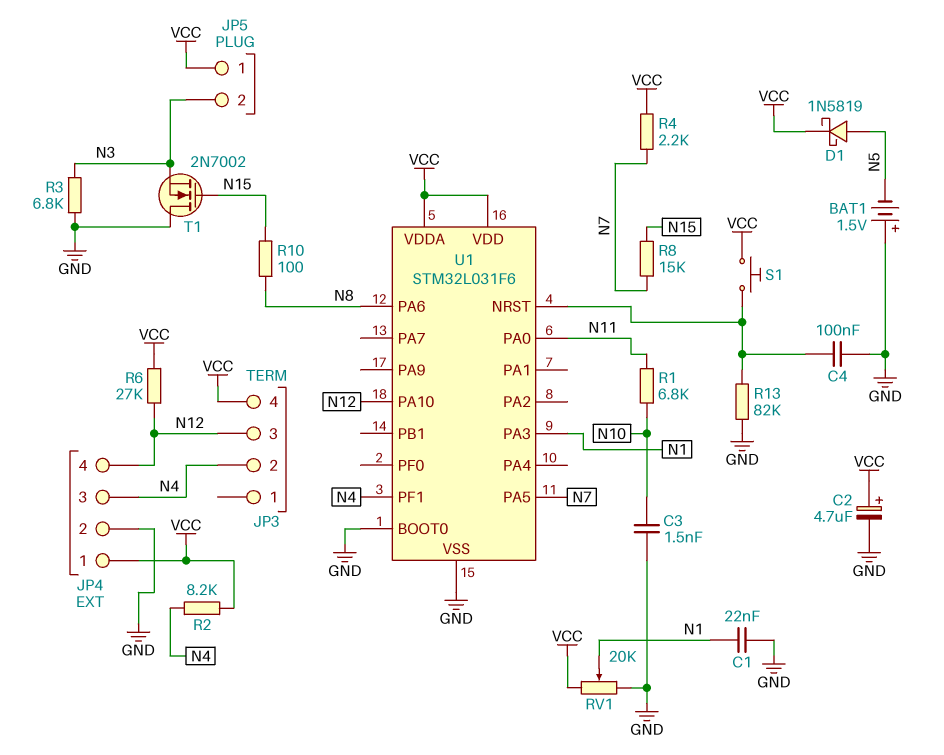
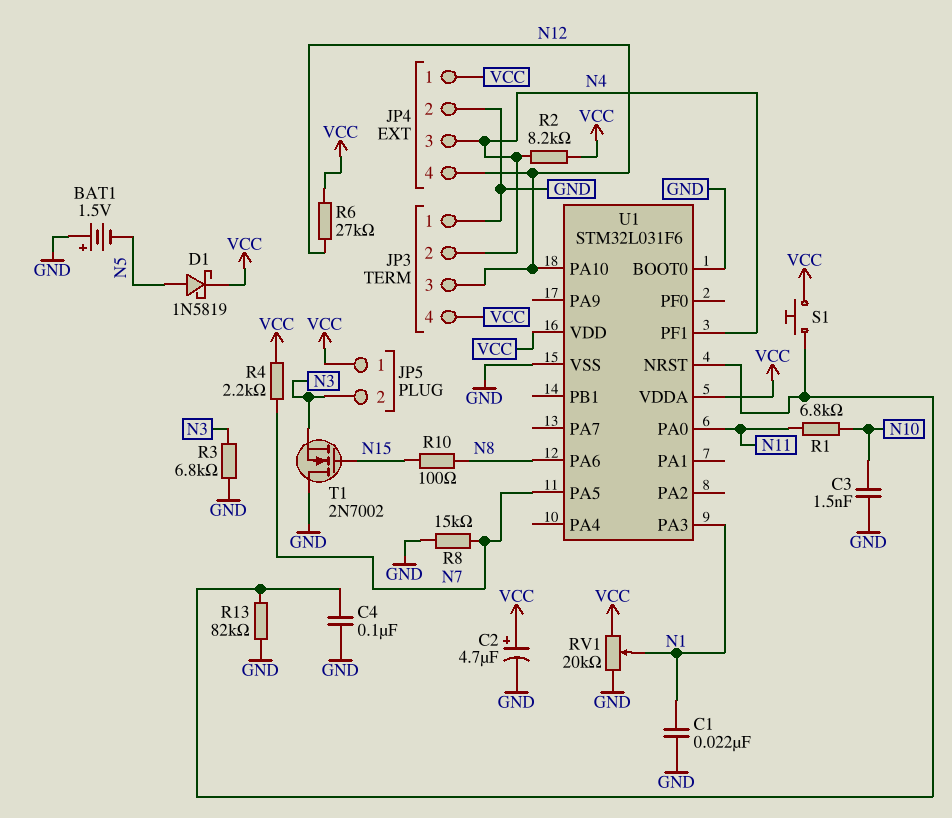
JP3 pin 1: none -> GND
R8: 15k (N7, N15) -> 15k (GND, N7)

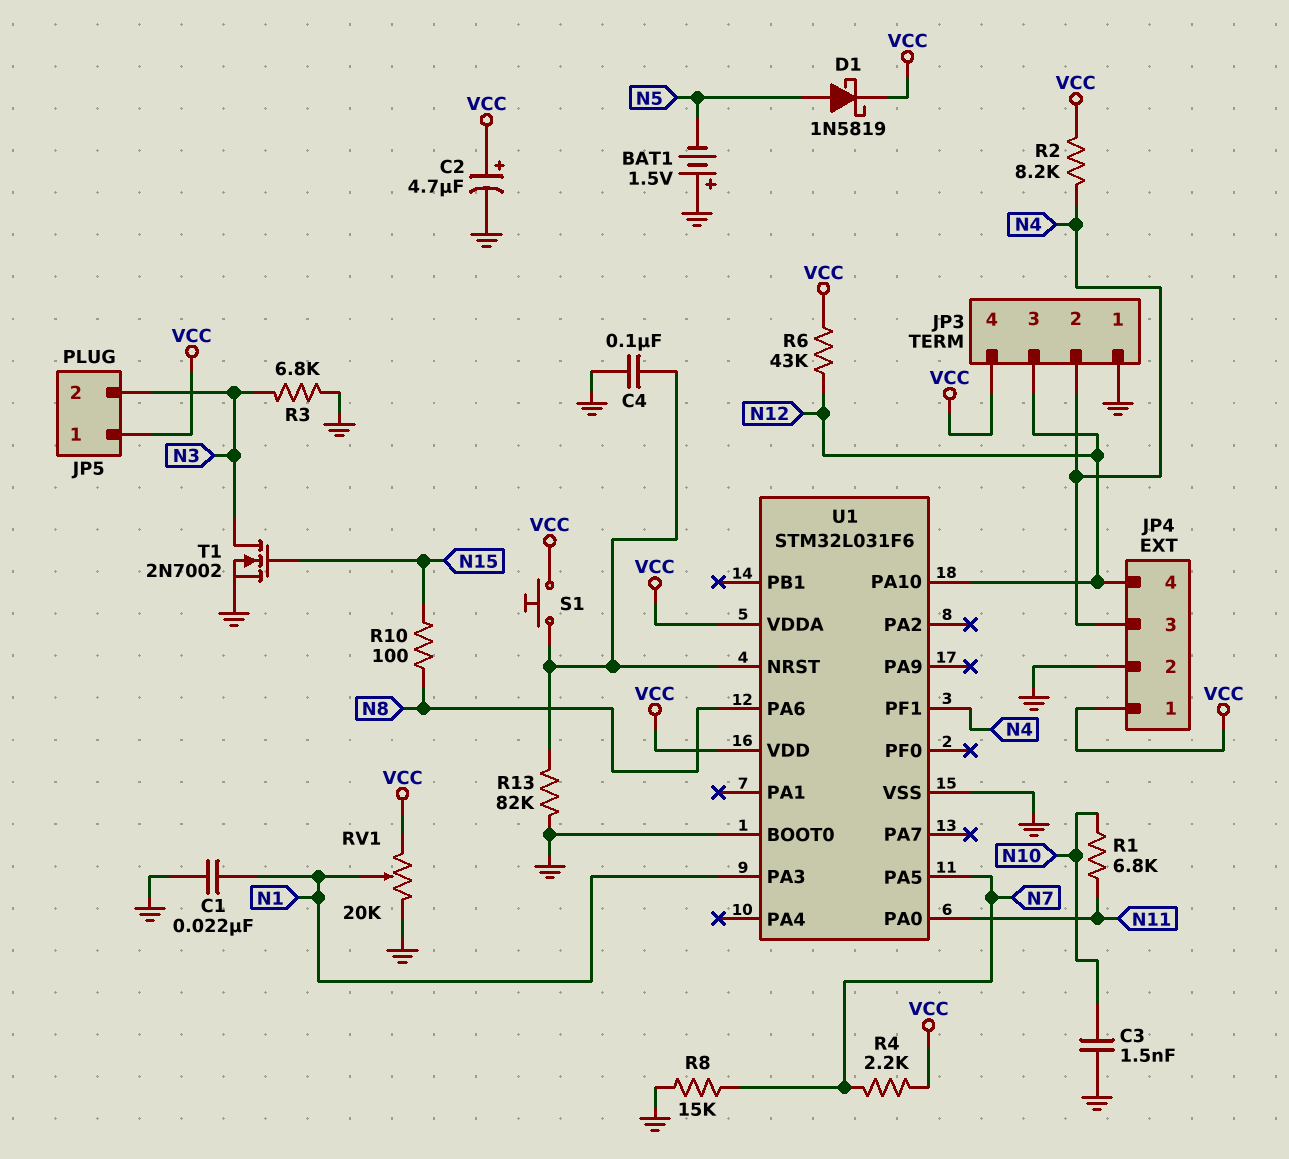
R6: 27k (N12, VCC) -> 43k (N12, VCC)
T1: NMOS 2N7002 (G N15, D GND, S N3) -> NMOS 2N7002 (G N15, D N3, S GND)

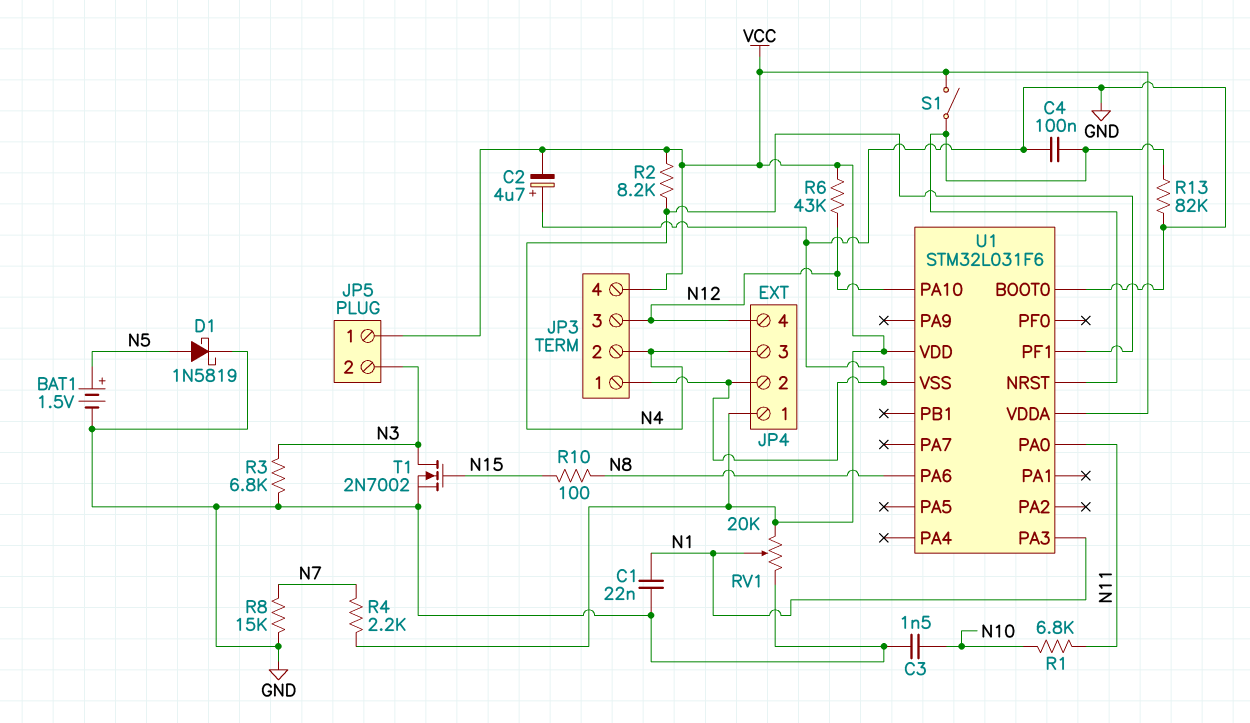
BAT1: 1.5V (plus GND, minus N5) -> 1.5V (plus N5, minus GND)
C2: 4.7uF (plus VCC, minus GND) -> 4.7uF (plus GND, minus VCC)
D1: schottky 1N5819 (A N5, K VCC) -> schottky 1N5819 (A N5, K GND)
S1: button (U1/NRST, VCC) -> switch (U1/NRST, VCC)
U1 pin PA5: N7 -> none

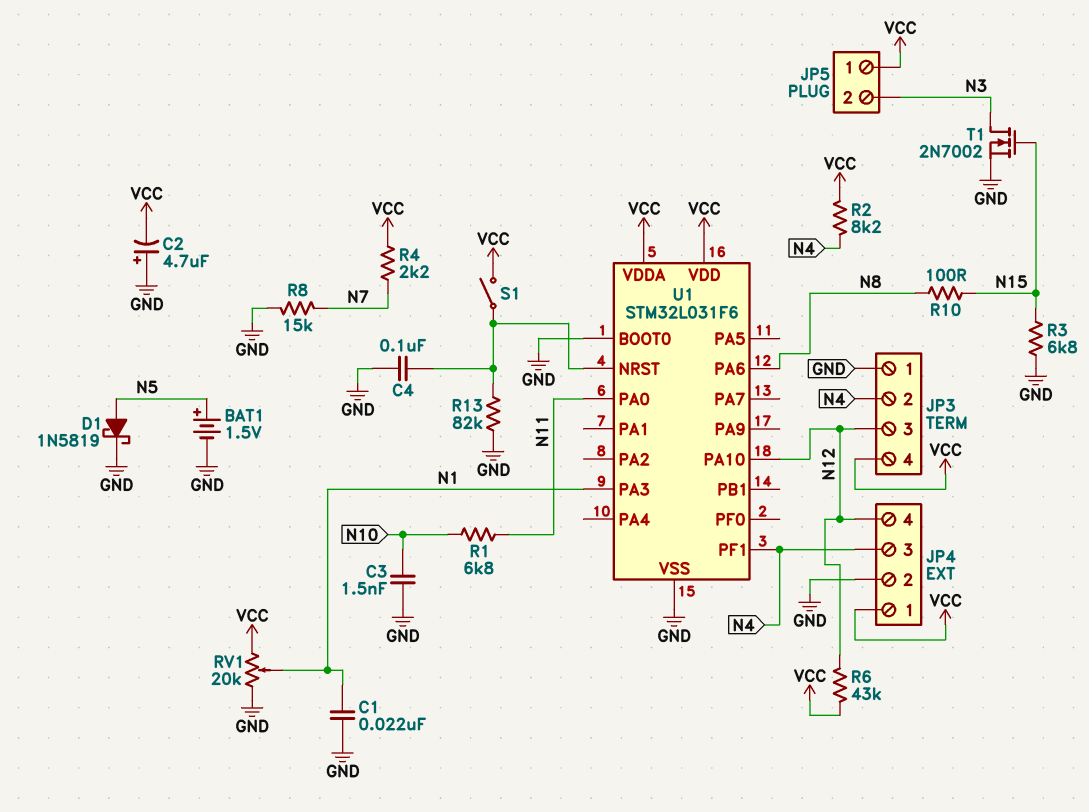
R3: 6.8k (GND, N3) -> 6.8k (GND, N15)

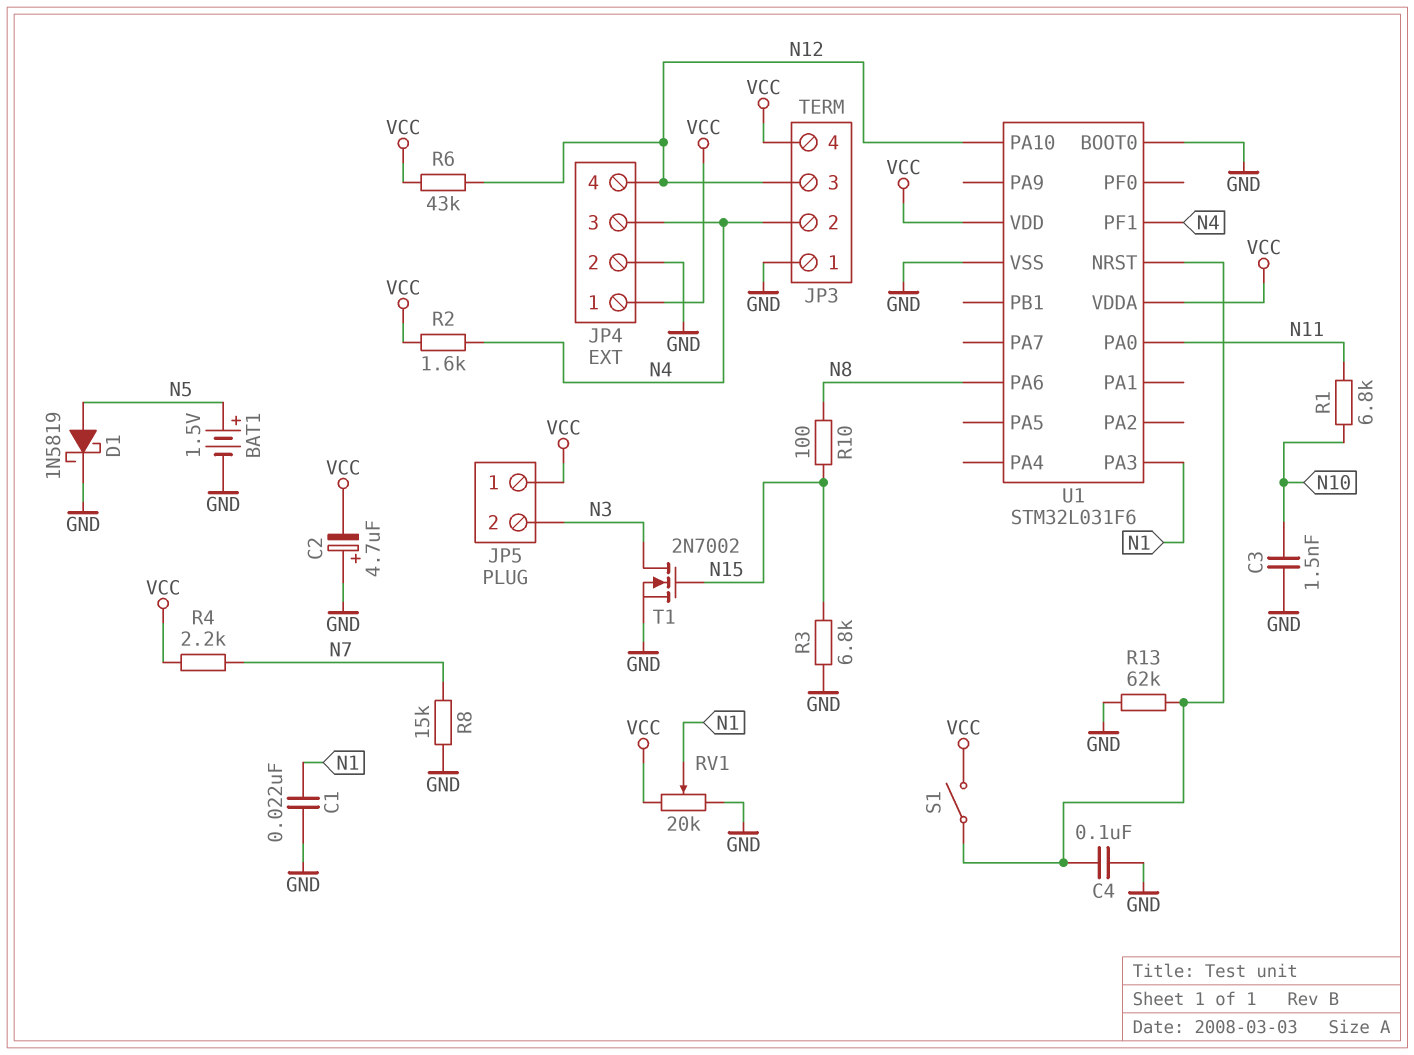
R2: 8.2k (N4, VCC) -> 1.6k (N4, VCC)
R13: 82k (GND, U1/NRST) -> 62k (GND, U1/NRST)

